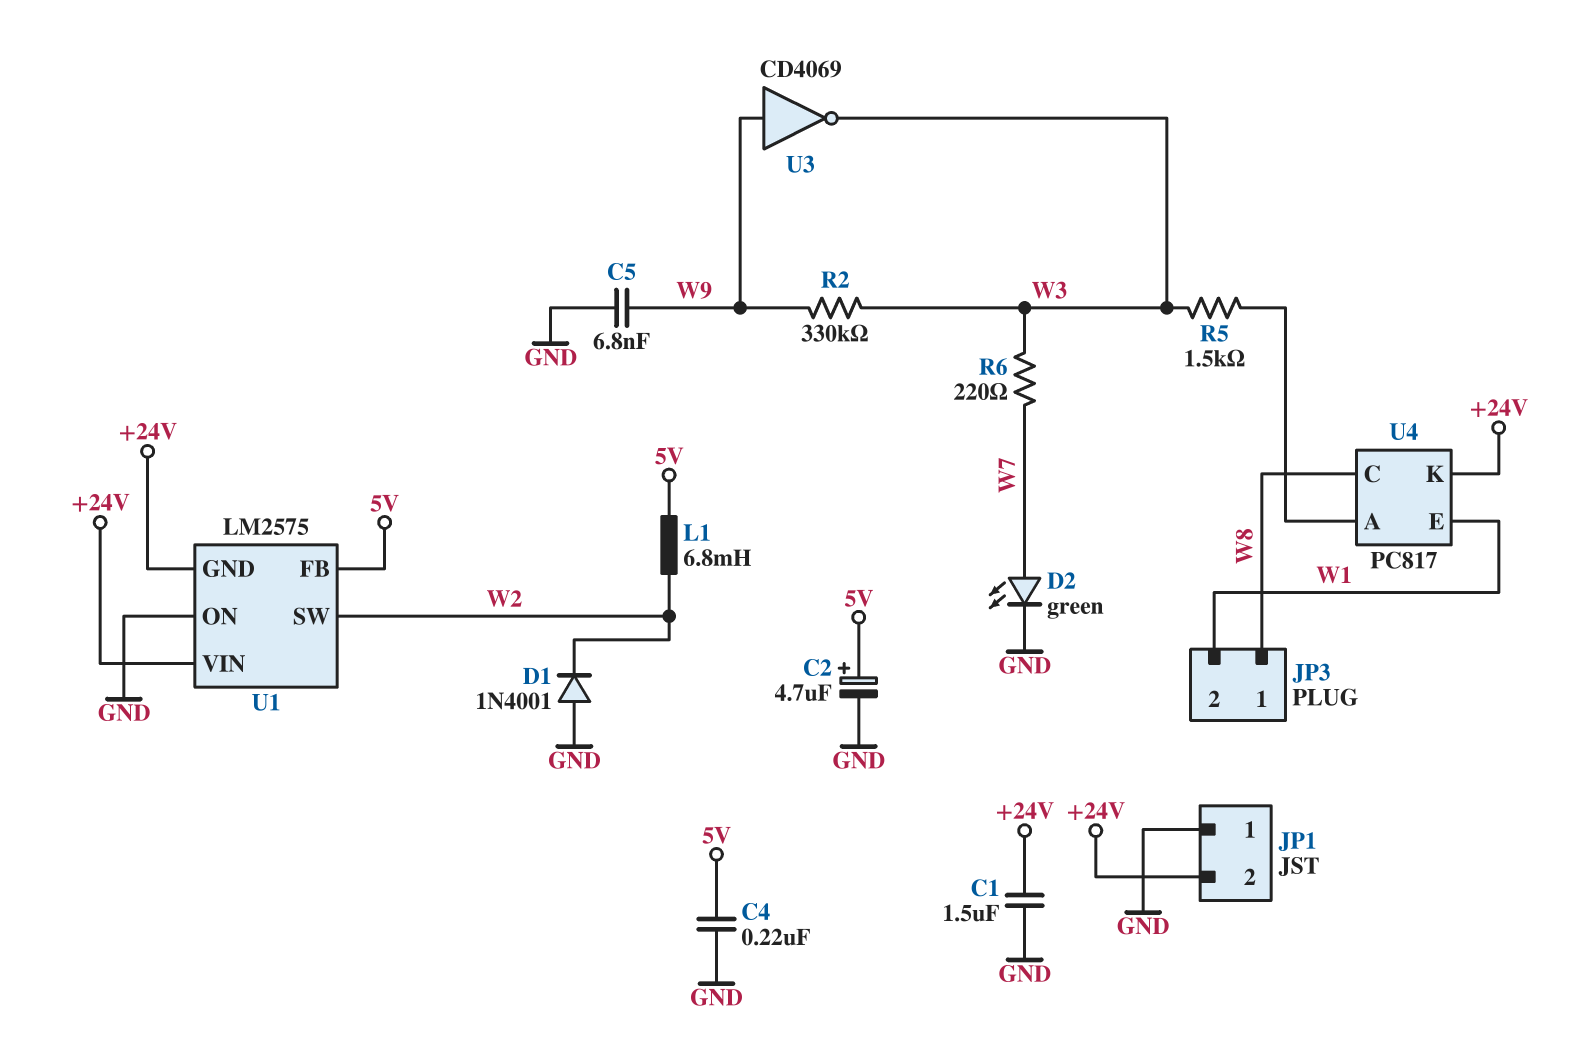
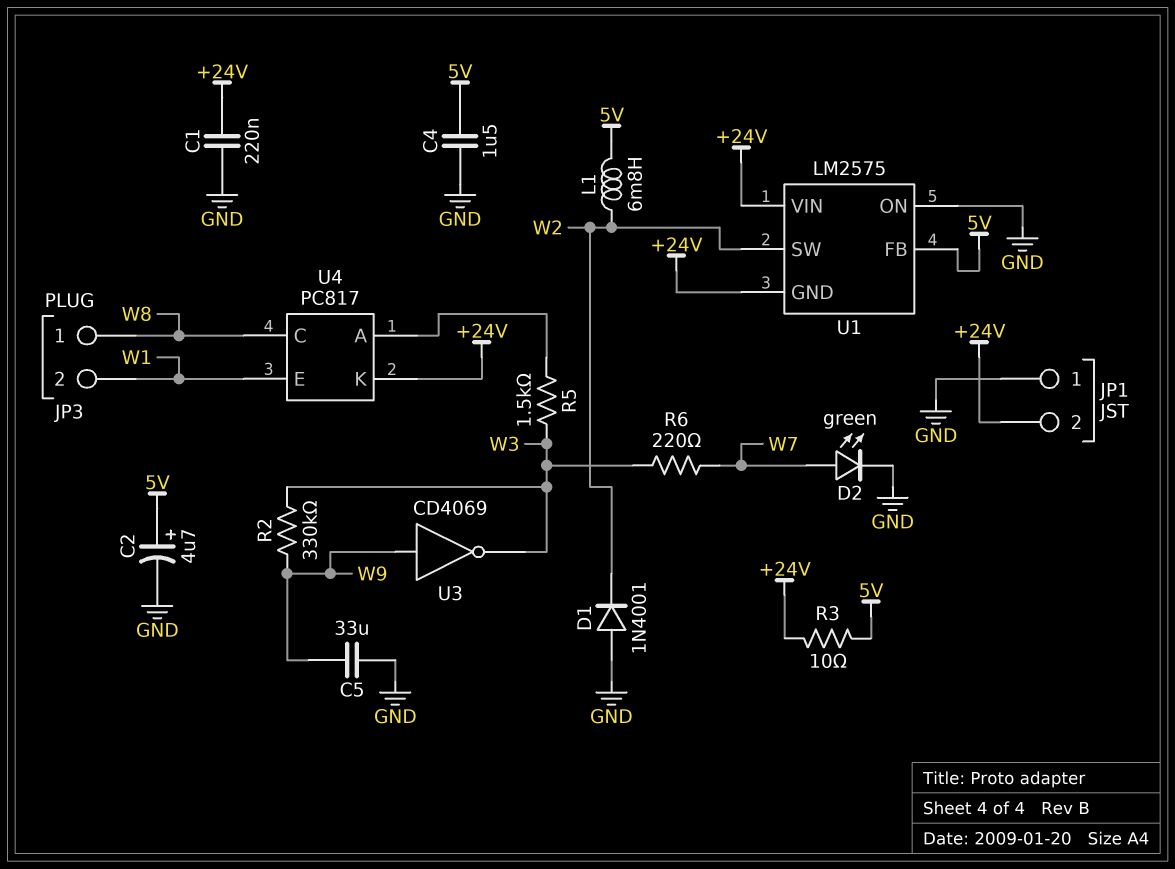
C1: 1.5uF (+24V, GND) -> 220nF (+24V, GND)
C4: 220nF (5V, GND) -> 1.5uF (5V, GND)
C5: 6.8nF (GND, W9) -> 33uF (GND, W9)
R3: none -> 10 (+24V, 5V)

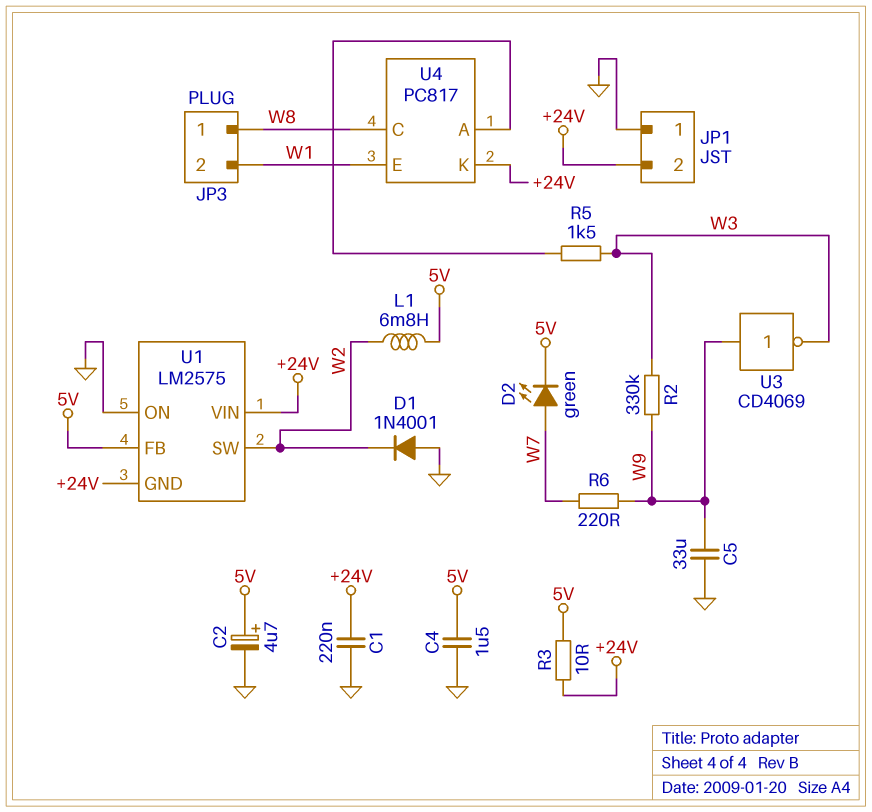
D2: LED green (A W7, K GND) -> LED green (A W7, K 5V)
R6: 220 (W3, W7) -> 220 (W7, W9)

